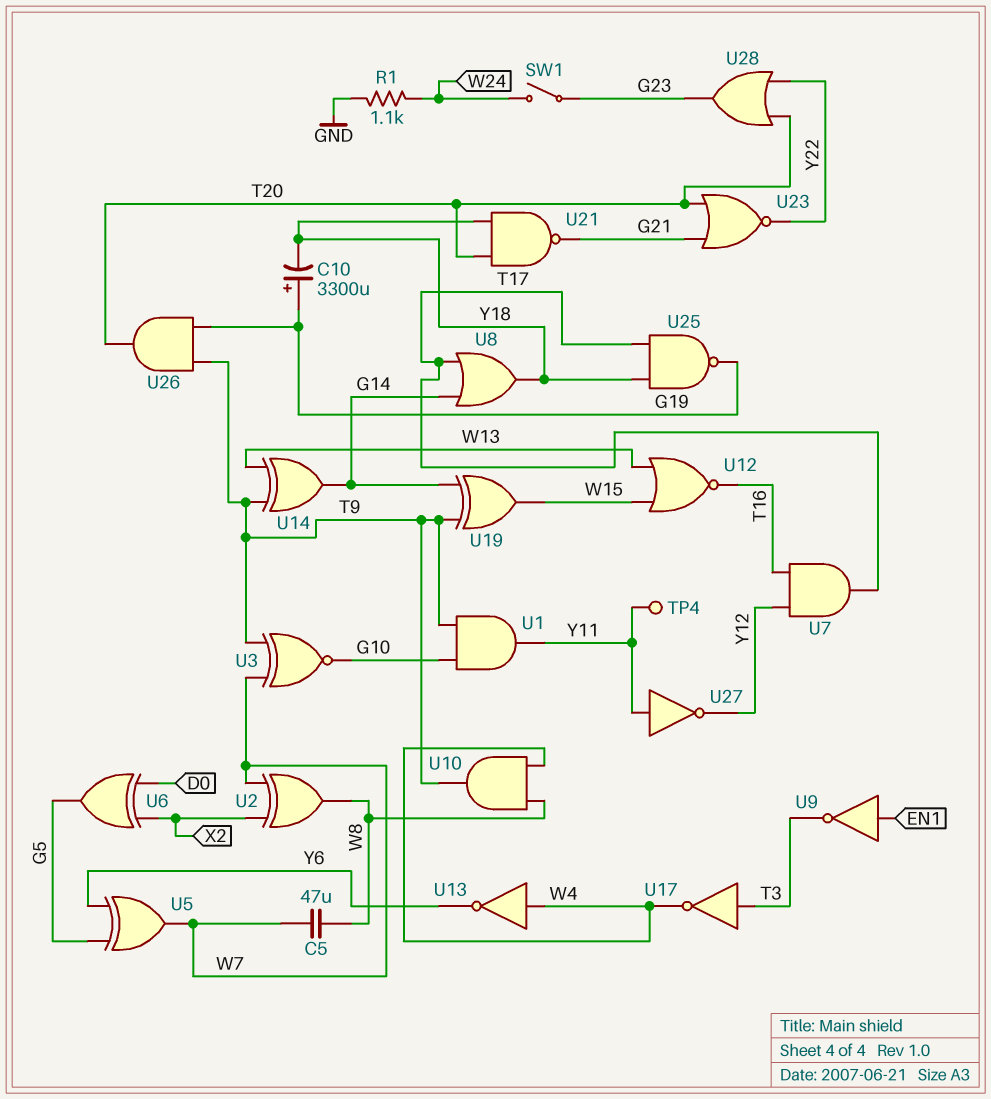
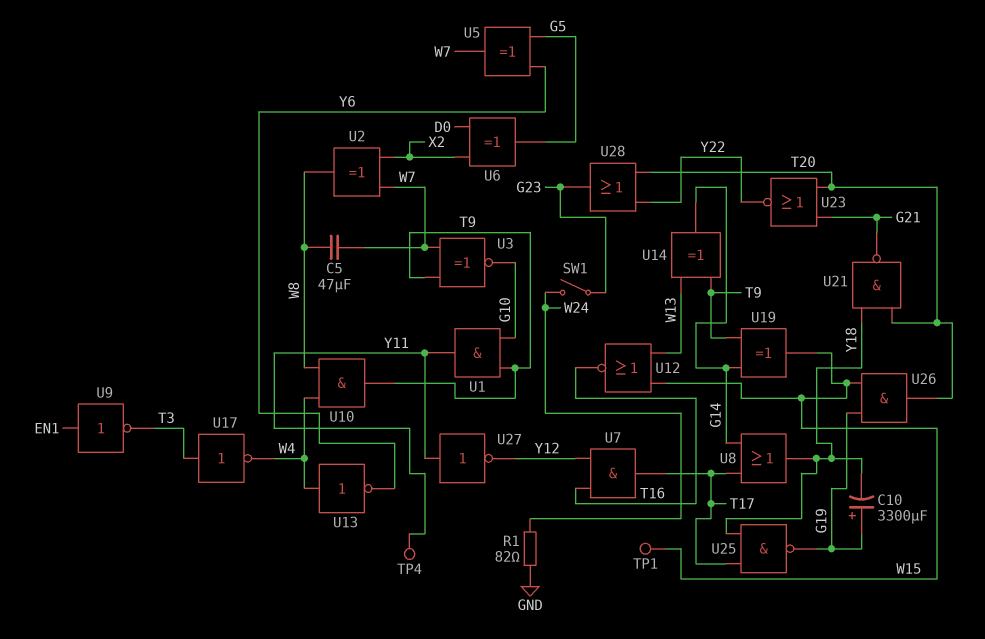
R1: 1.1k (GND, W24) -> 82 (GND, W24)
TP1: none -> test point (W15)
U26: AND (in G19, in T9, out T20) -> AND (in G19, in W15, out T20)

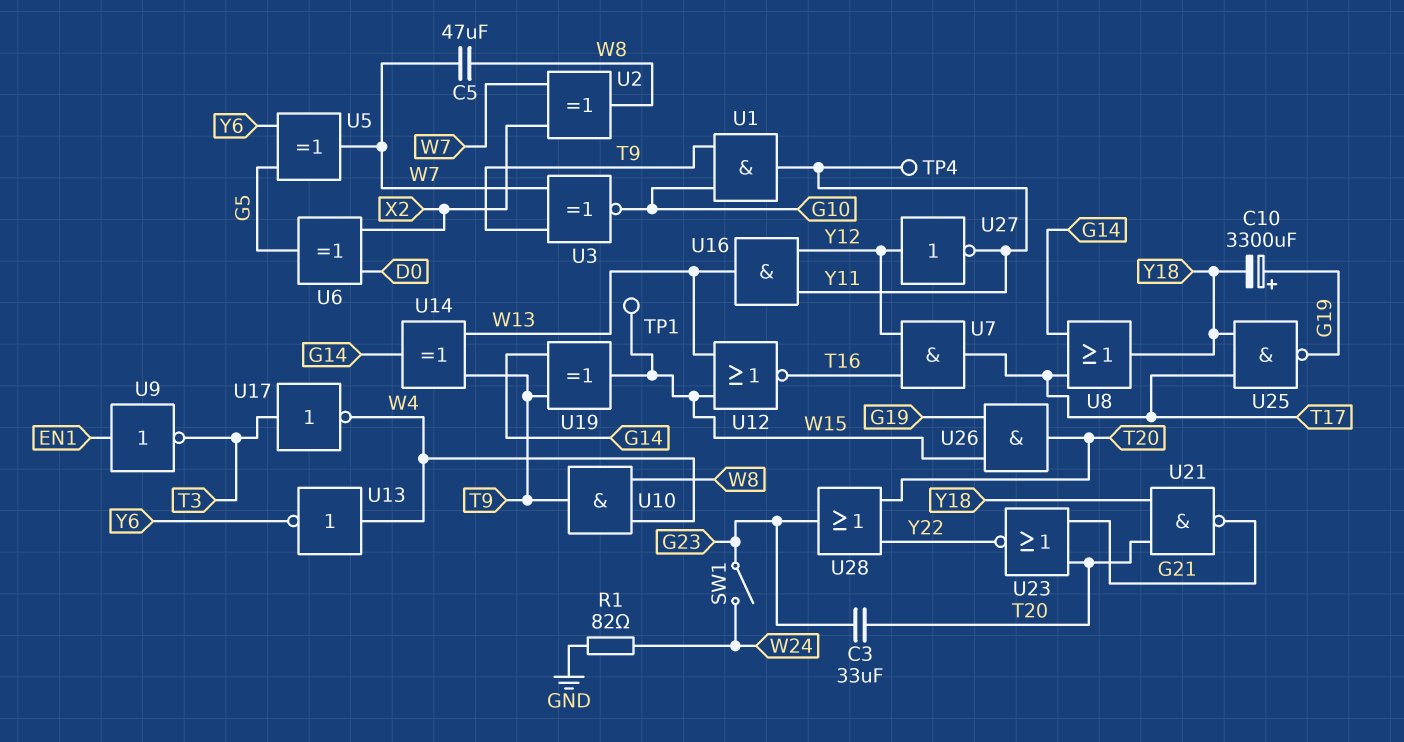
C3: none -> 33uF (G23, T20)
U16: none -> AND (in Y11, in Y12, out W13)
U27: NOT (in Y11, out Y12) -> NOT (in Y12, out Y11)

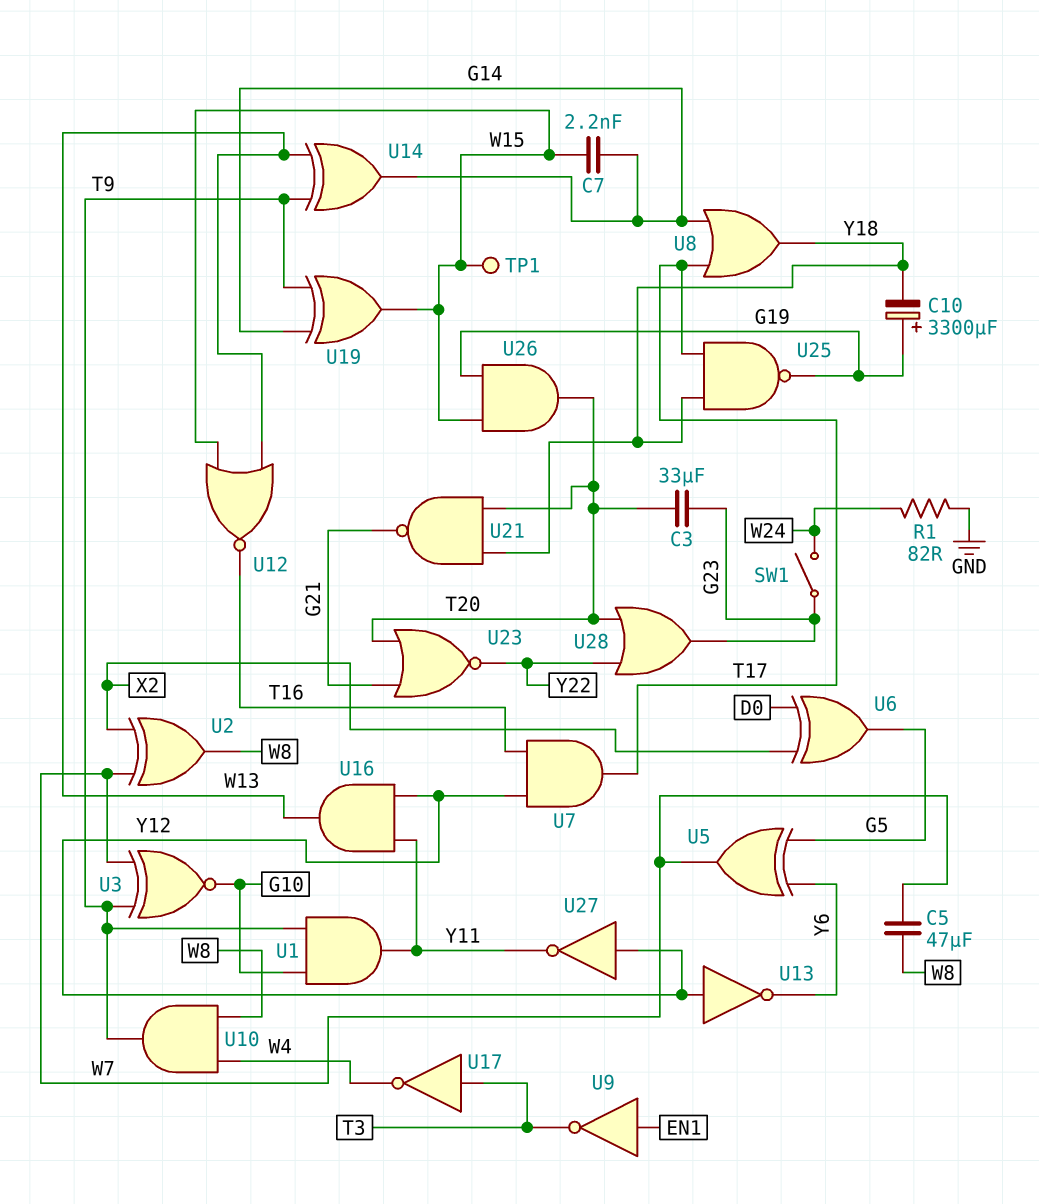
C7: none -> 2.2nF (G14, W15)
TP4: test point (Y11) -> none
U13: NOT (in W4, out Y6) -> NOT (in Y12, out Y6)

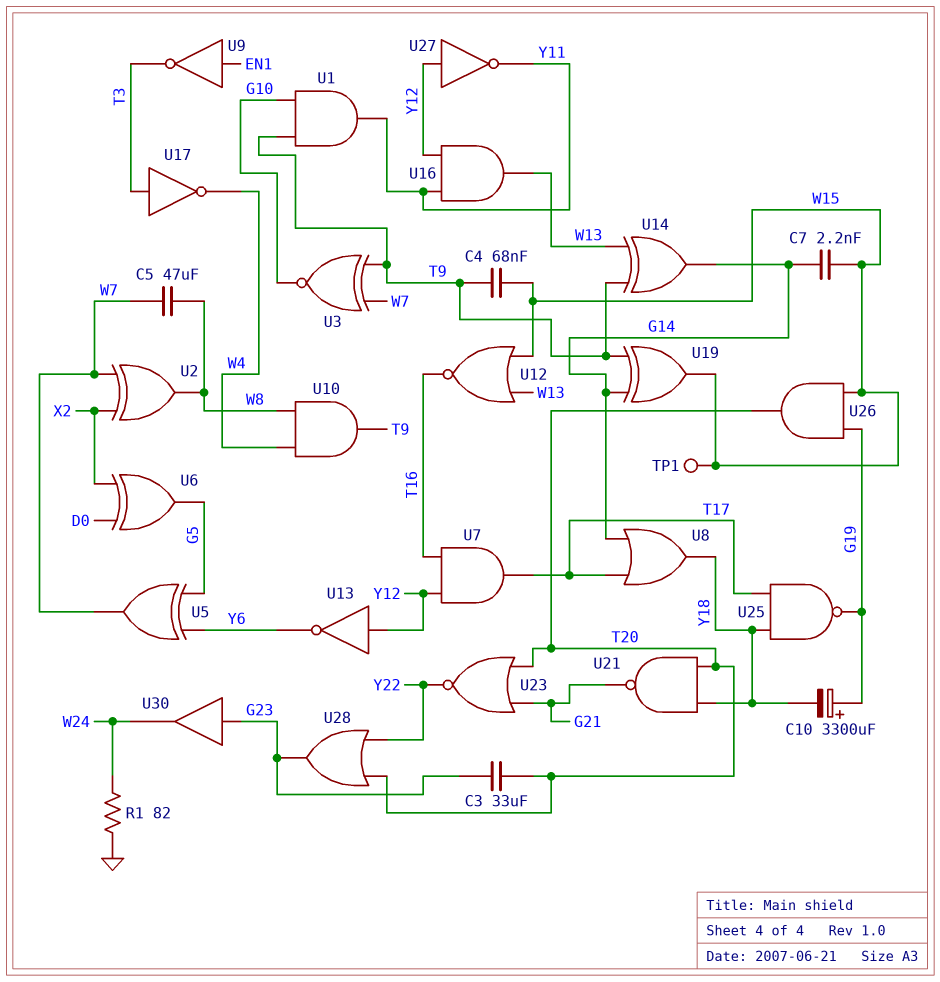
C4: none -> 68nF (T9, W15)
SW1: switch (G23, W24) -> none
U30: none -> buffer (in G23, out W24)

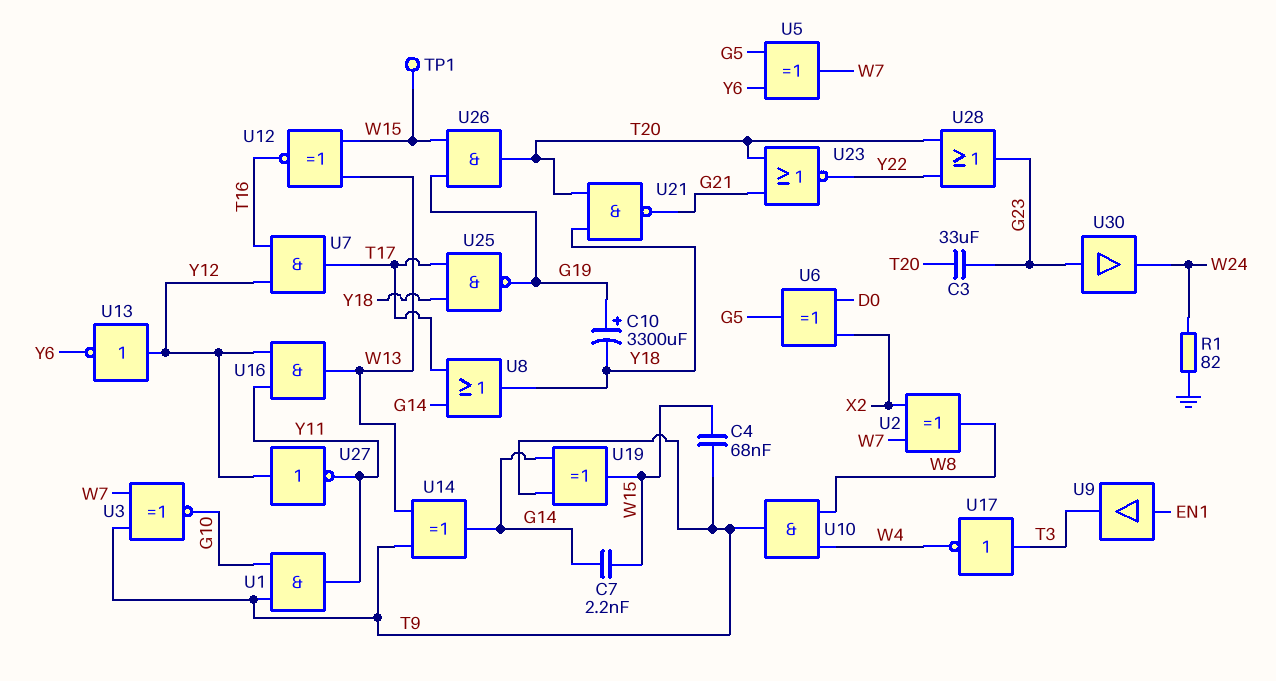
C5: 47uF (W7, W8) -> none
U9: NOT (in EN1, out T3) -> buffer (in EN1, out T3)
U12: NOR (in W13, in W15, out T16) -> XNOR (in W13, in W15, out T16)

